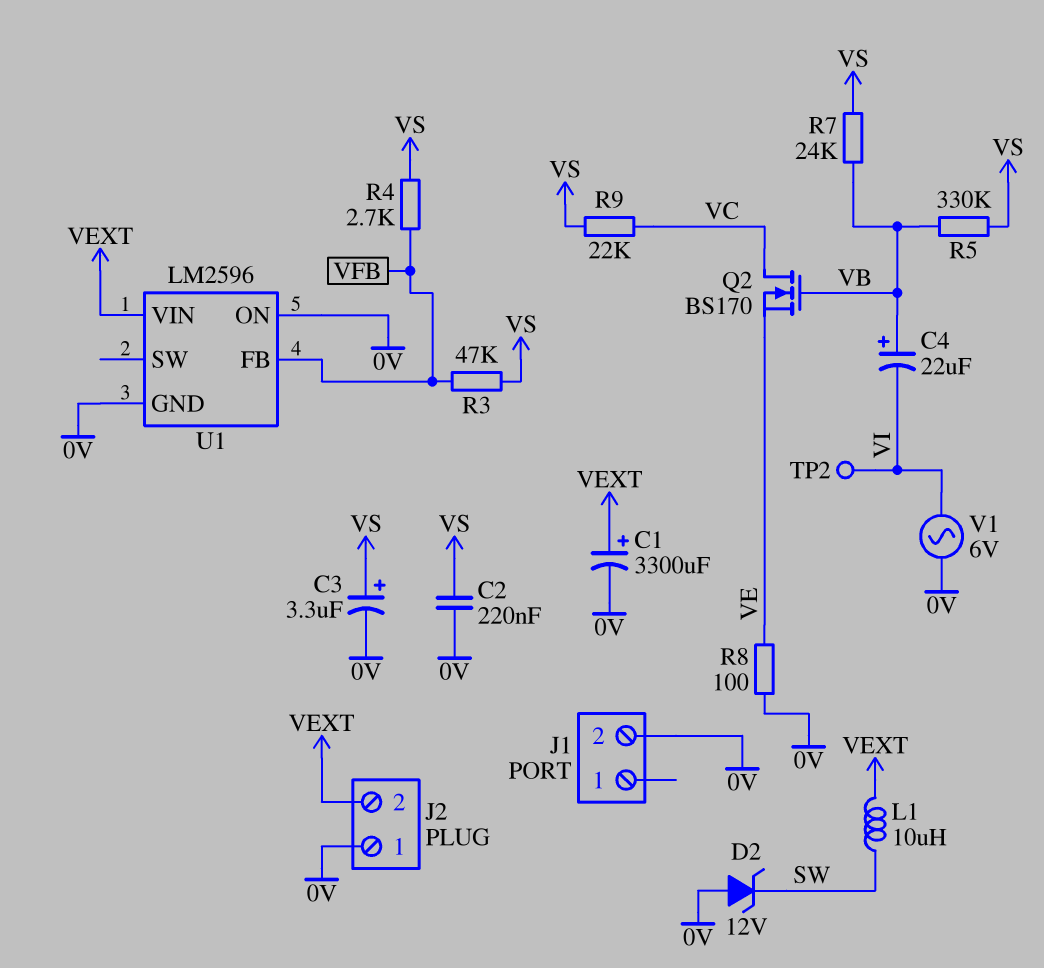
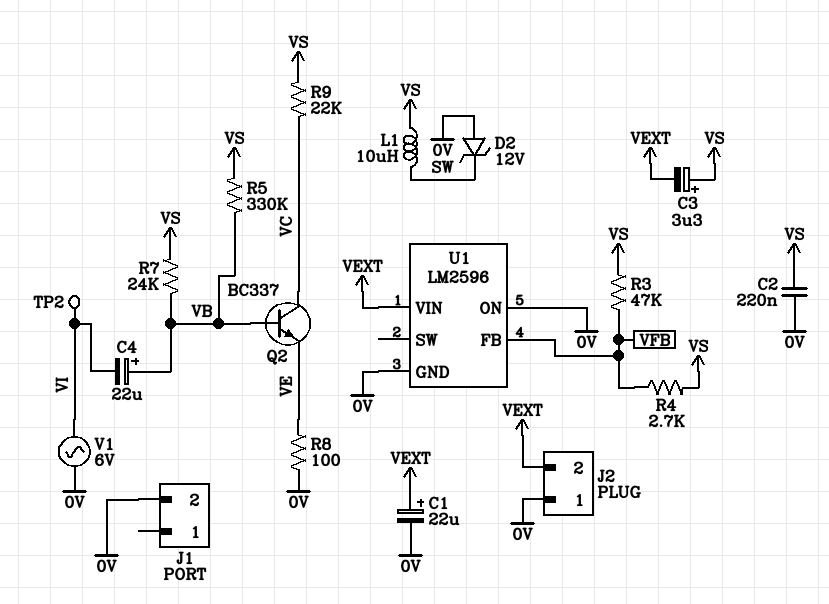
C1: 3300uF (plus VEXT, minus 0V) -> 22uF (plus VEXT, minus 0V)
C3: 3.3uF (plus VS, minus 0V) -> 3.3uF (plus VS, minus VEXT)
L1: 10uH (SW, VEXT) -> 10uH (SW, VS)
Q2: NMOS BS170 (G VB, D VC, S VE) -> NPN BC337 (B VB, C VC, E VE)

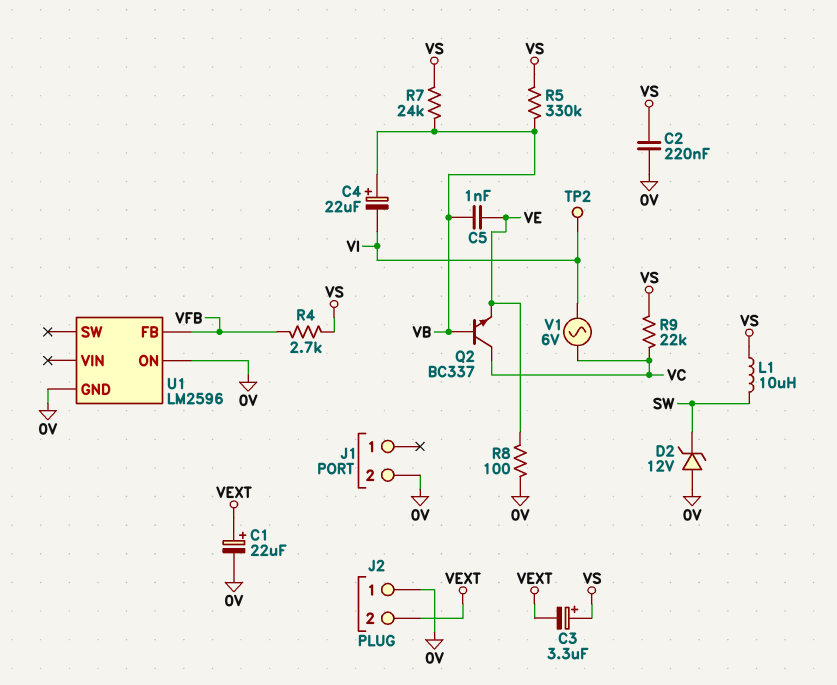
C5: none -> 1nF (VB, VE)
R3: 47k (VFB, VS) -> none
U1 pin VIN: VEXT -> none
V1: AC 6V (0V, VI) -> AC 6V (VC, VI)

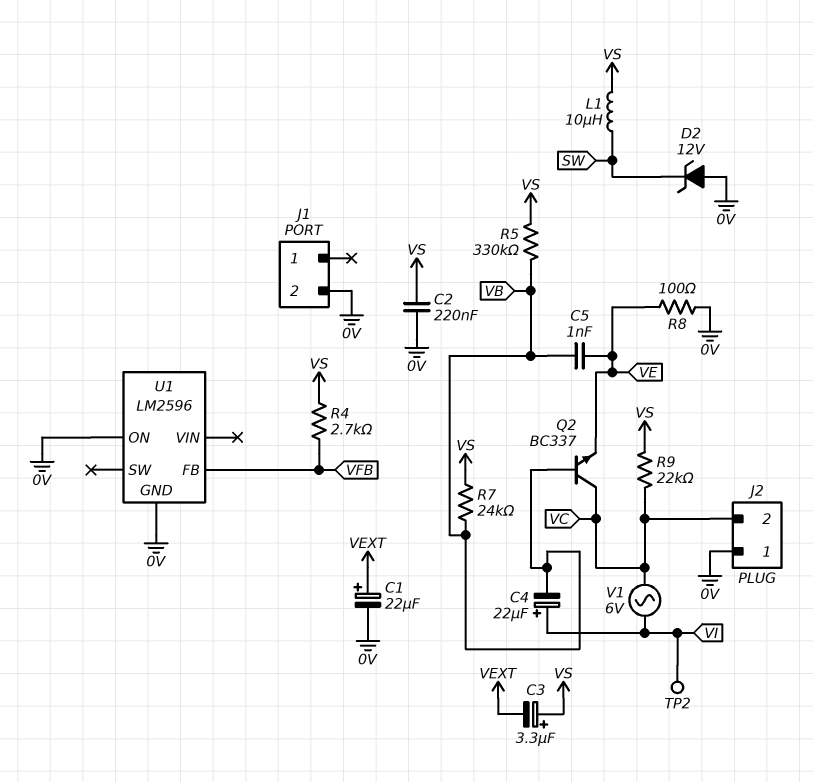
C4: 22uF (plus VB, minus VI) -> 22uF (plus VI, minus VB)
J2 pin 2: VEXT -> VC

